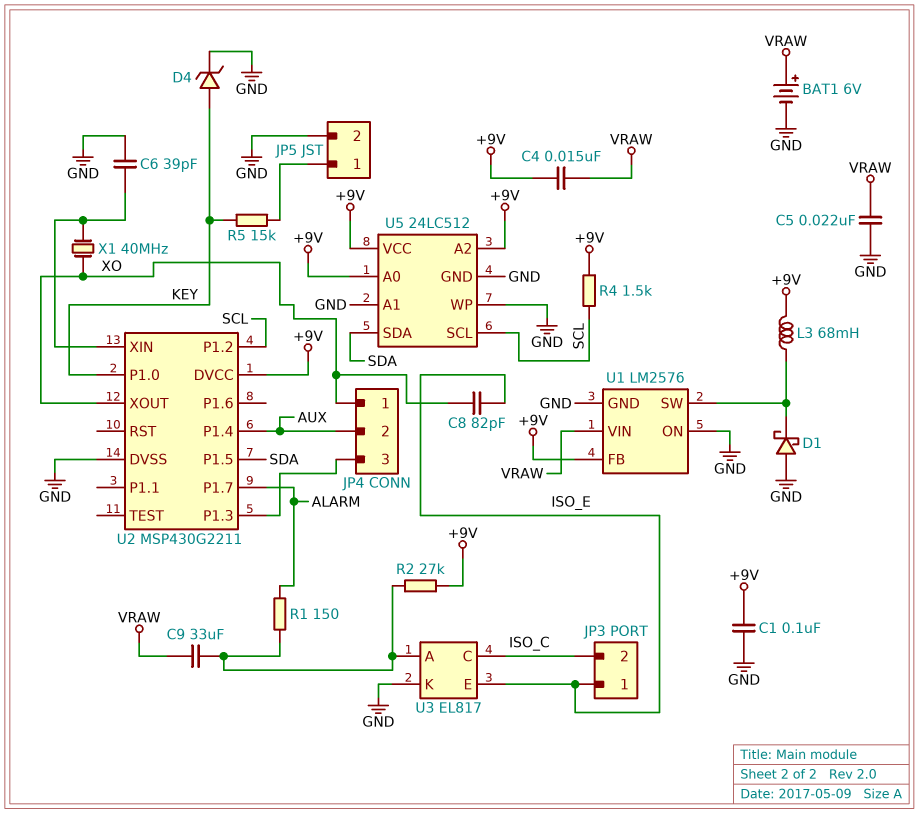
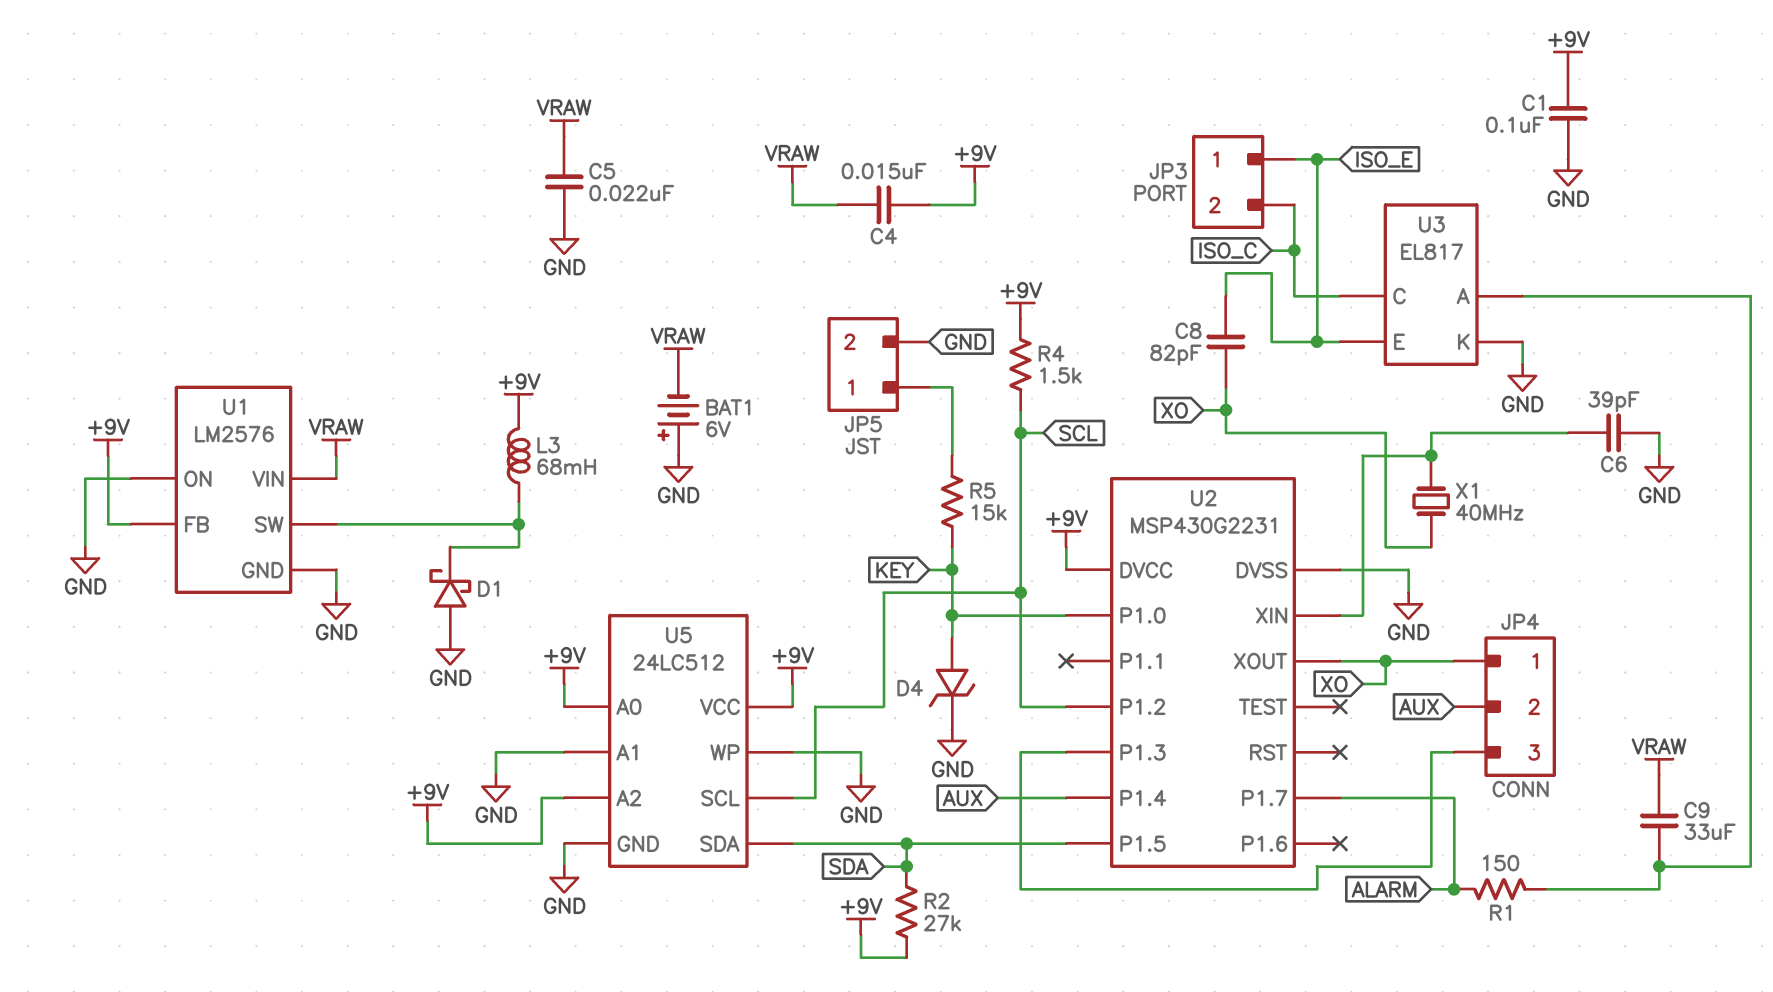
BAT1: 6V (plus VRAW, minus GND) -> 6V (plus GND, minus VRAW)
R2: 27k (+9V, U3/A) -> 27k (+9V, SDA)
U2: MSP430G2211 -> MSP430G2231

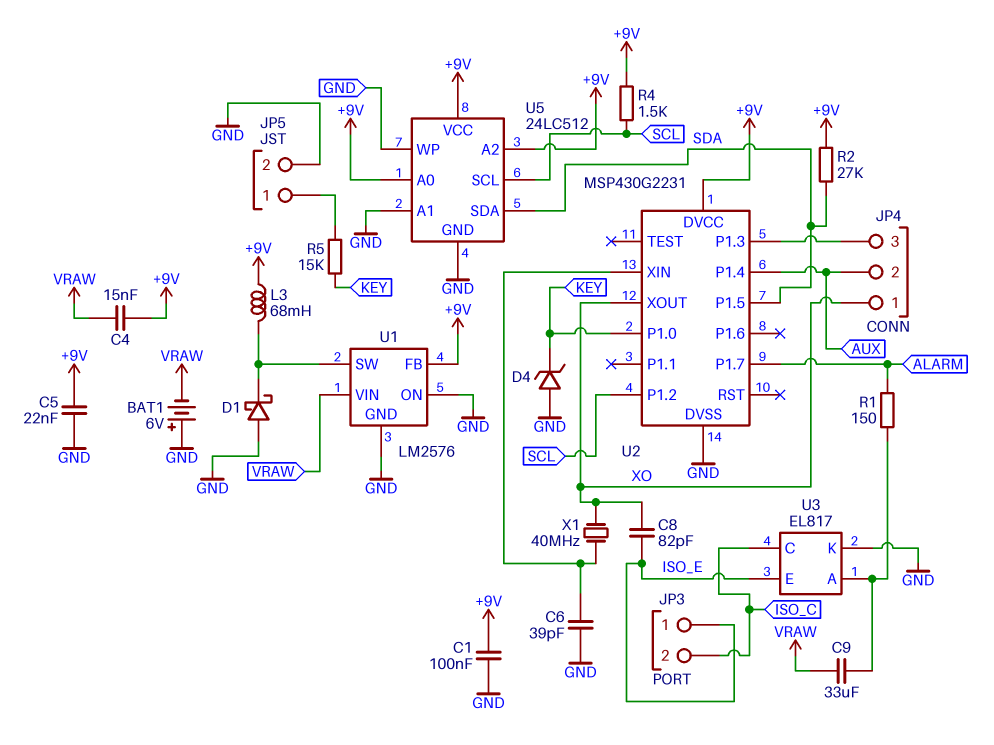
C5: 22nF (GND, VRAW) -> 22nF (+9V, GND)
D4: zener (A KEY, K GND) -> zener (A GND, K KEY)

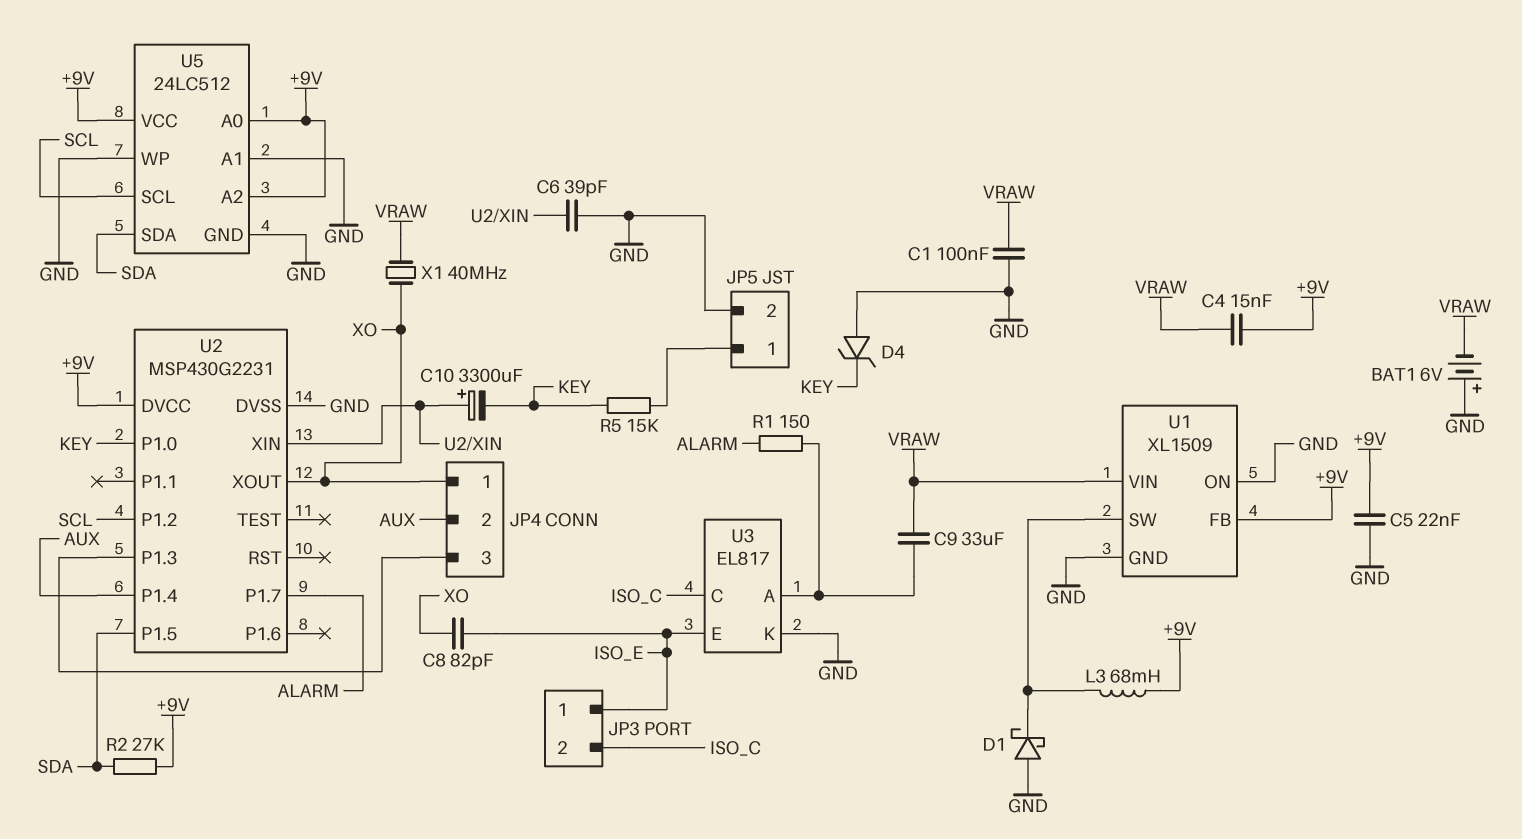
C1: 100nF (+9V, GND) -> 100nF (GND, VRAW)
C10: none -> 3300uF (plus U2/XIN, minus KEY)
R4: 1.5k (+9V, SCL) -> none
U1: LM2576 -> XL1509
X1: 40MHz (U2/XIN, XO) -> 40MHz (VRAW, XO)

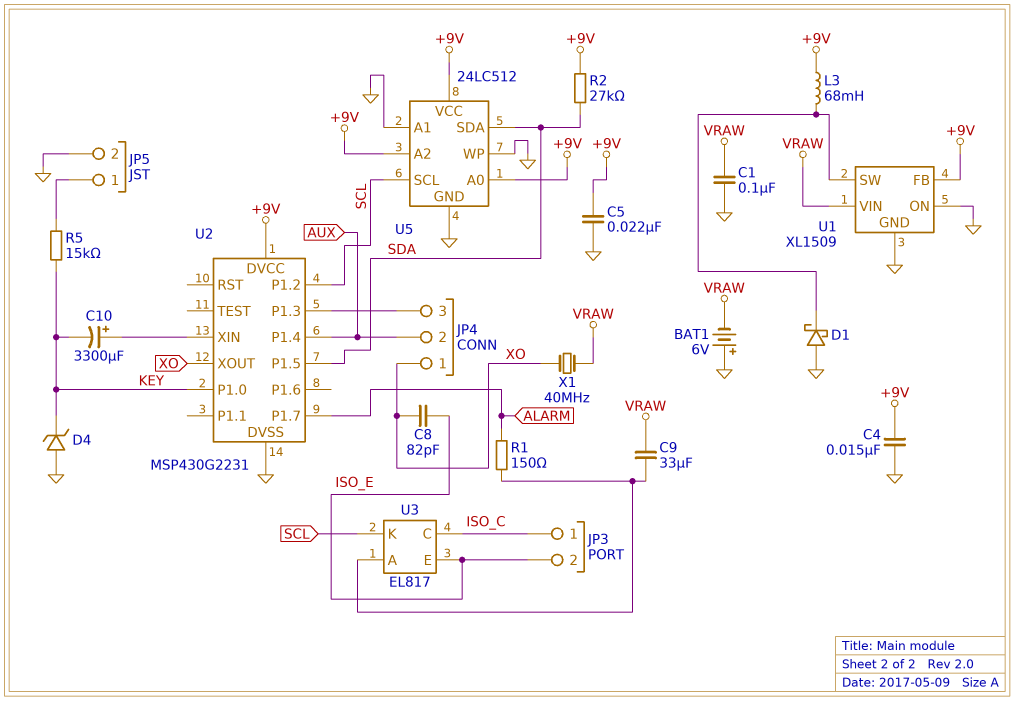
C4: 15nF (+9V, VRAW) -> 15nF (+9V, GND)
C6: 39pF (GND, U2/XIN) -> none
JP3 pin 1: ISO_E -> ISO_C
JP3 pin 2: ISO_C -> ISO_E
U3 pin K: GND -> SCL

